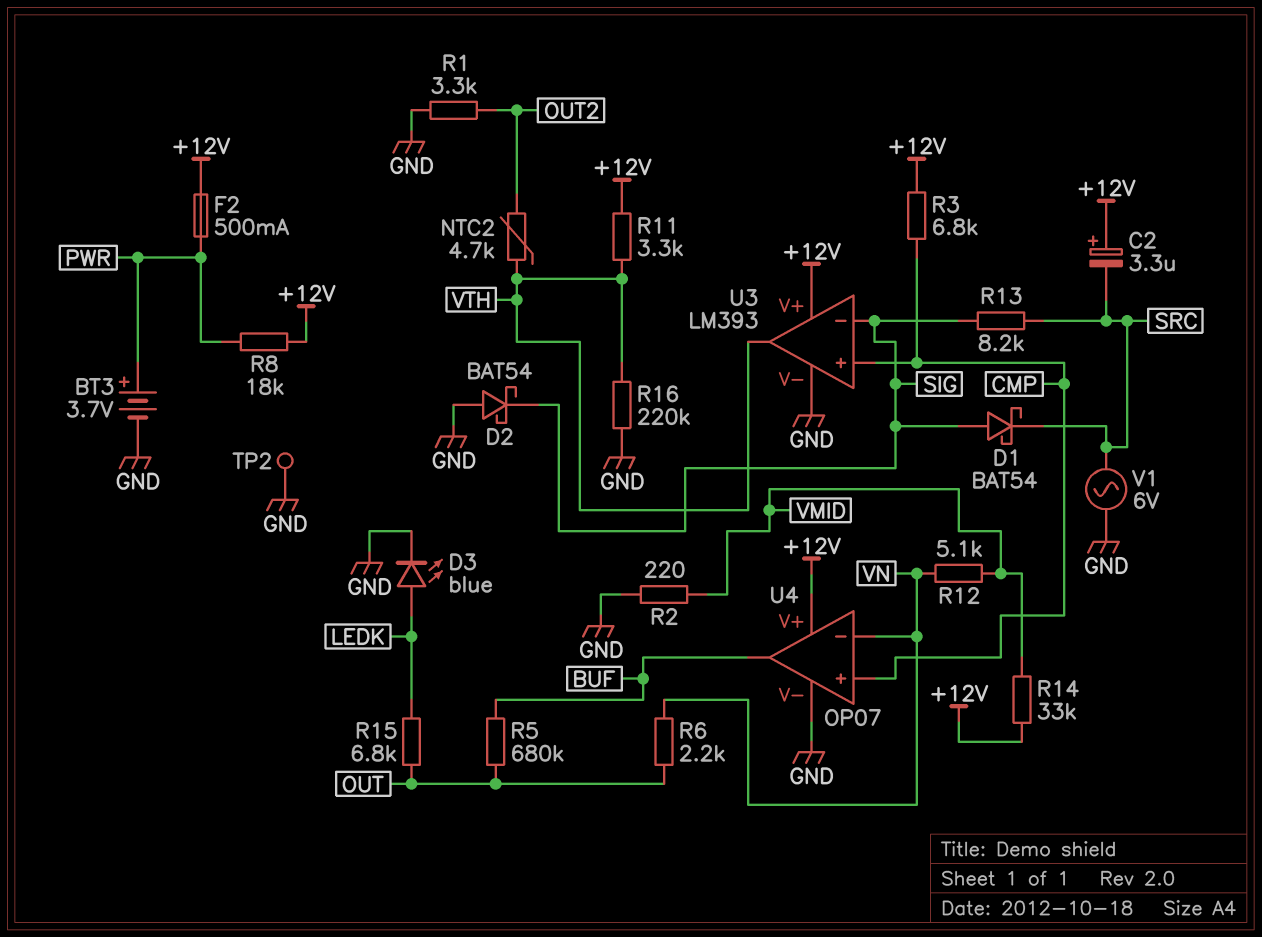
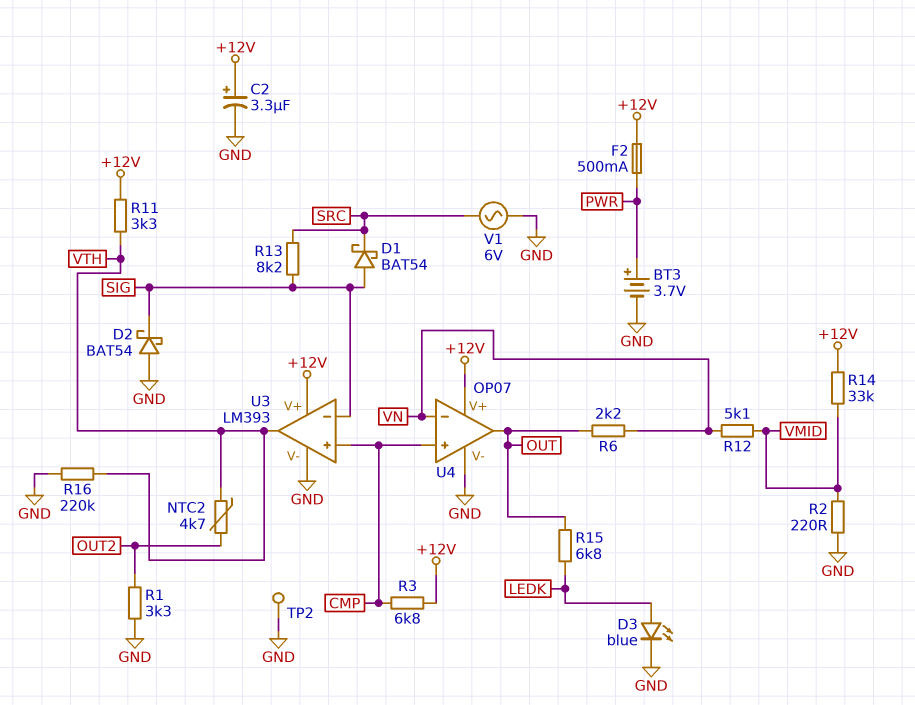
C2: 3.3uF (plus +12V, minus SRC) -> 3.3uF (plus +12V, minus GND)
R5: 680k (BUF, OUT) -> none
R8: 18k (+12V, PWR) -> none
U4 pin out: BUF -> OUT

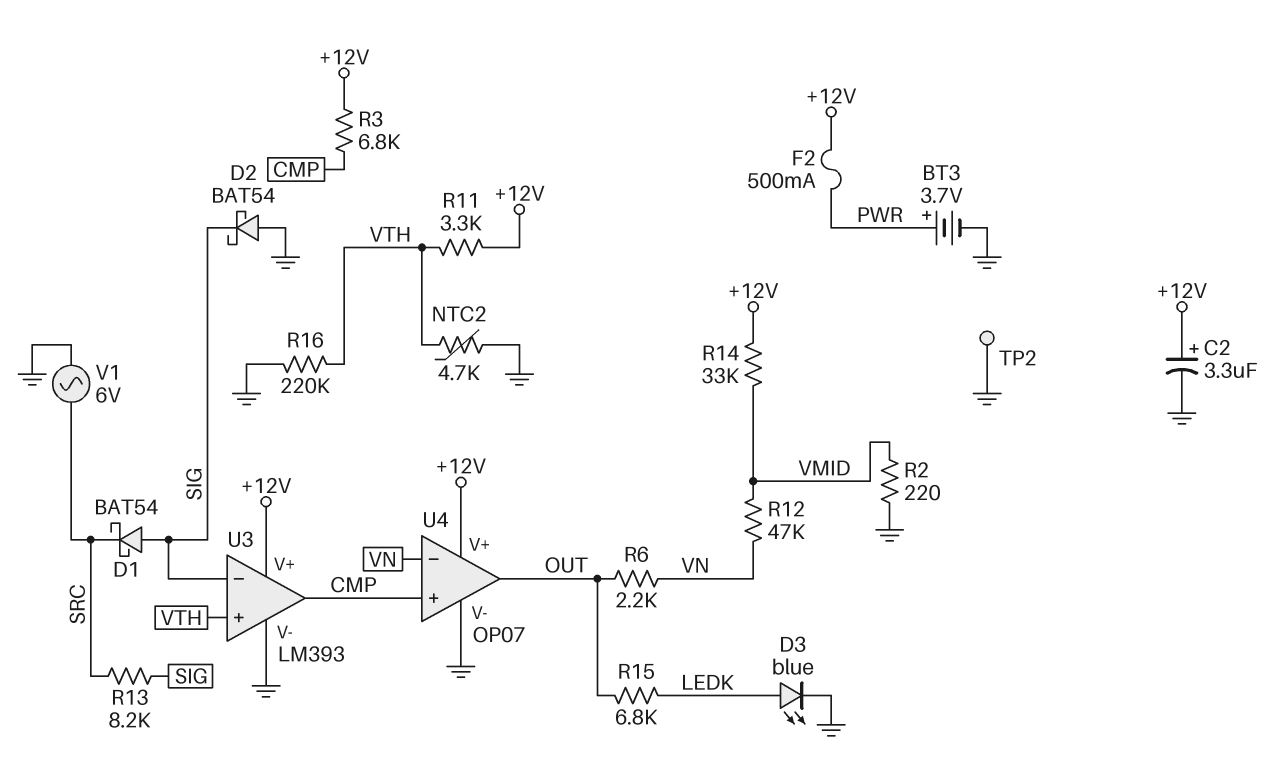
NTC2: 4.7k (OUT2, VTH) -> 4.7k (GND, VTH)
R1: 3.3k (GND, OUT2) -> none
R12: 5.1k (VMID, VN) -> 47k (VMID, VN)
U3 pin in+: CMP -> VTH
U3 pin out: VTH -> CMP

